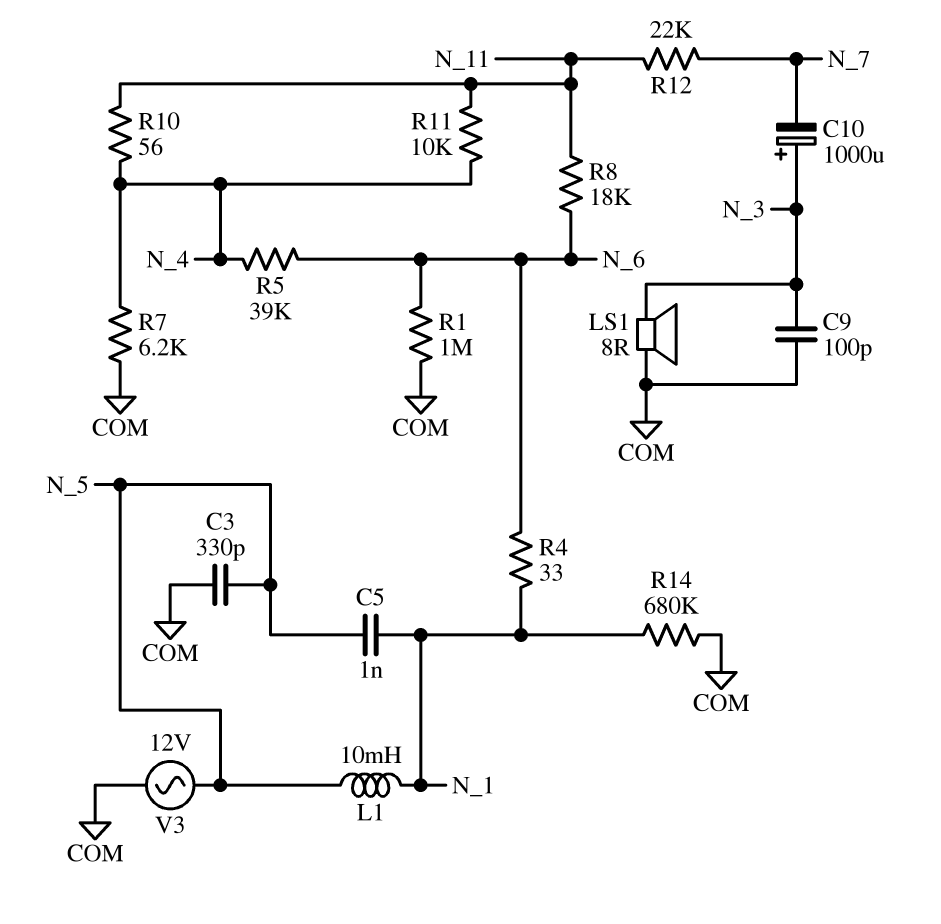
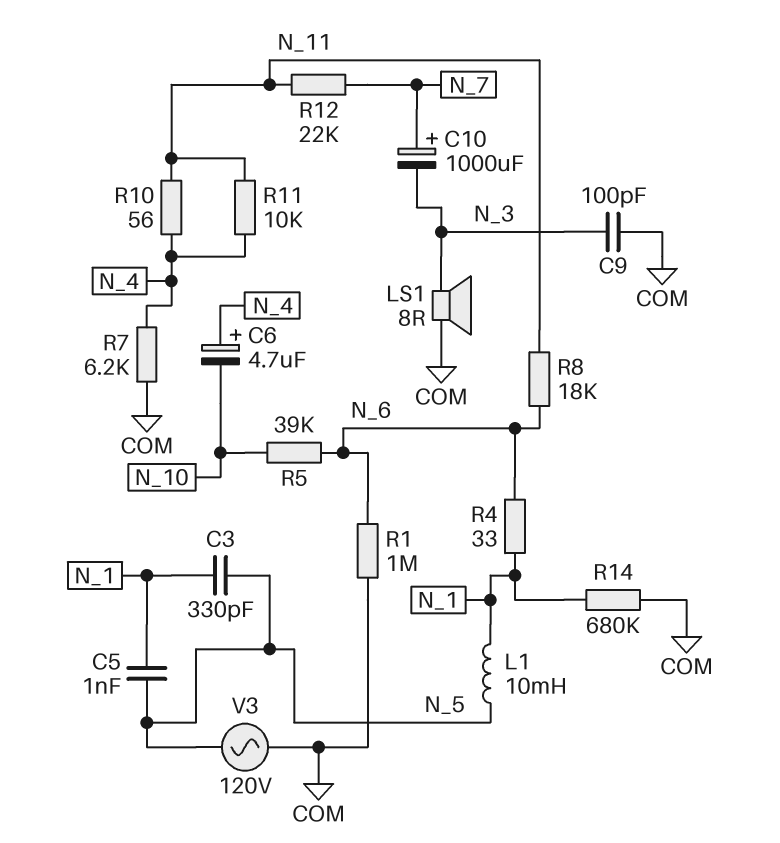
C3: 330pF (COM, N_5) -> 330pF (N_1, N_5)
C6: none -> 4.7uF (plus N_4, minus N_10)
C10: 1000uF (plus N_3, minus N_7) -> 1000uF (plus N_7, minus N_3)
R5: 39k (N_4, N_6) -> 39k (N_6, N_10)
V3: AC 12V (COM, N_5) -> AC 120V (COM, N_5)

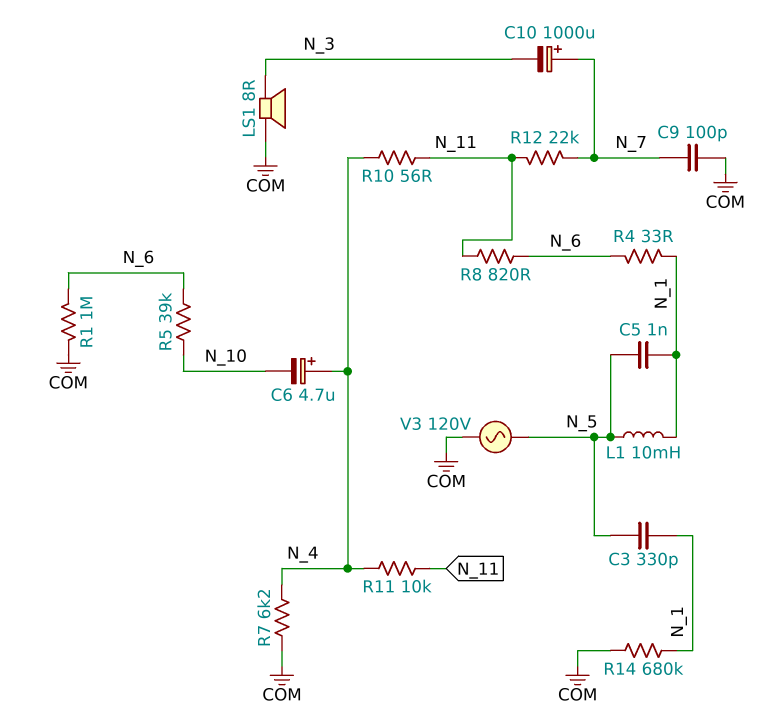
C9: 100pF (COM, N_3) -> 100pF (COM, N_7)
R8: 18k (N_6, N_11) -> 820 (N_6, N_11)

